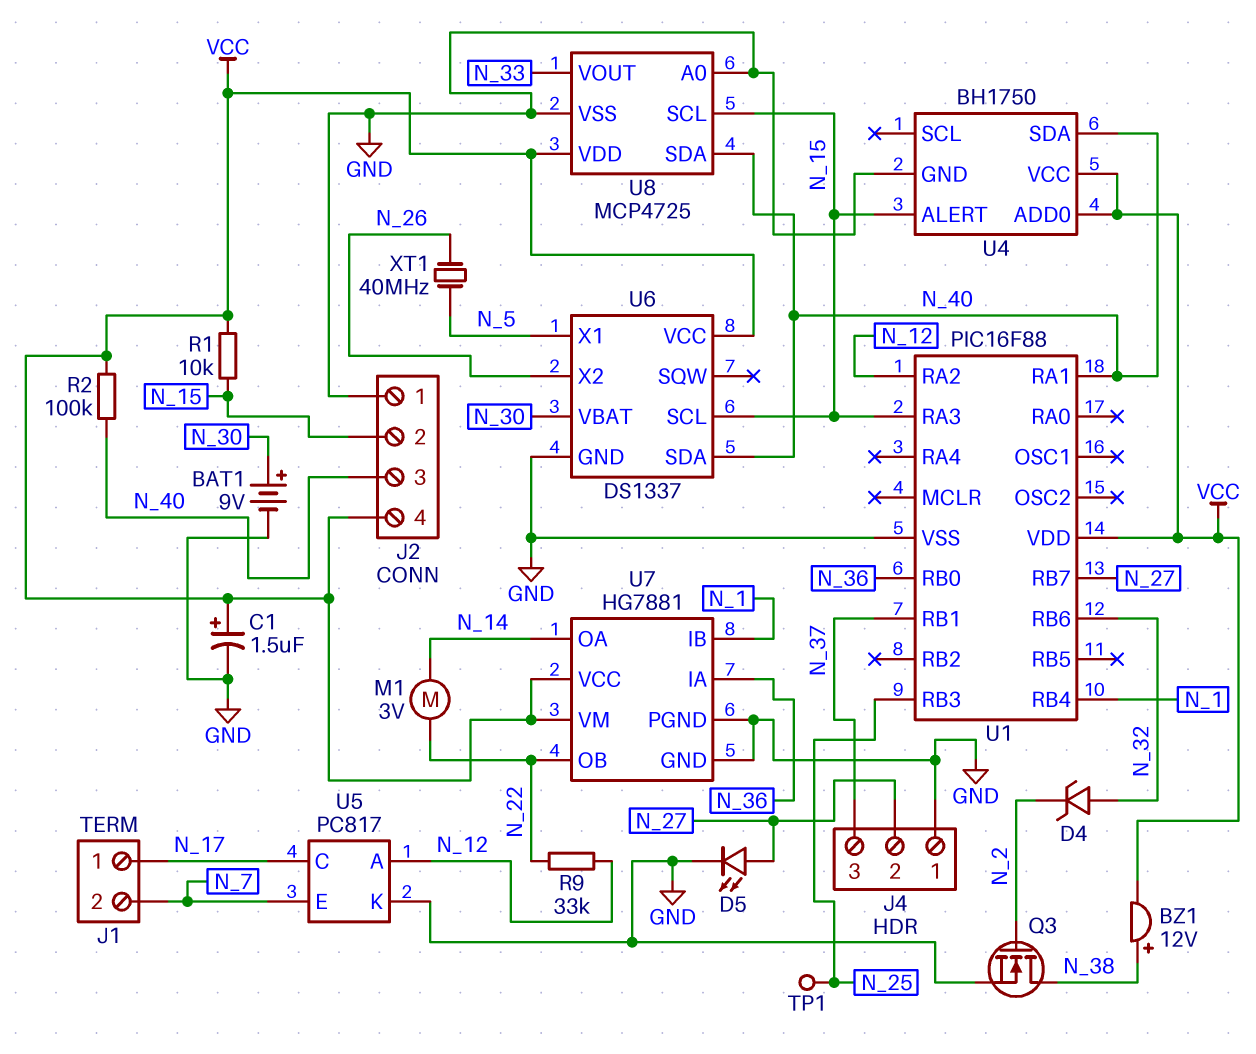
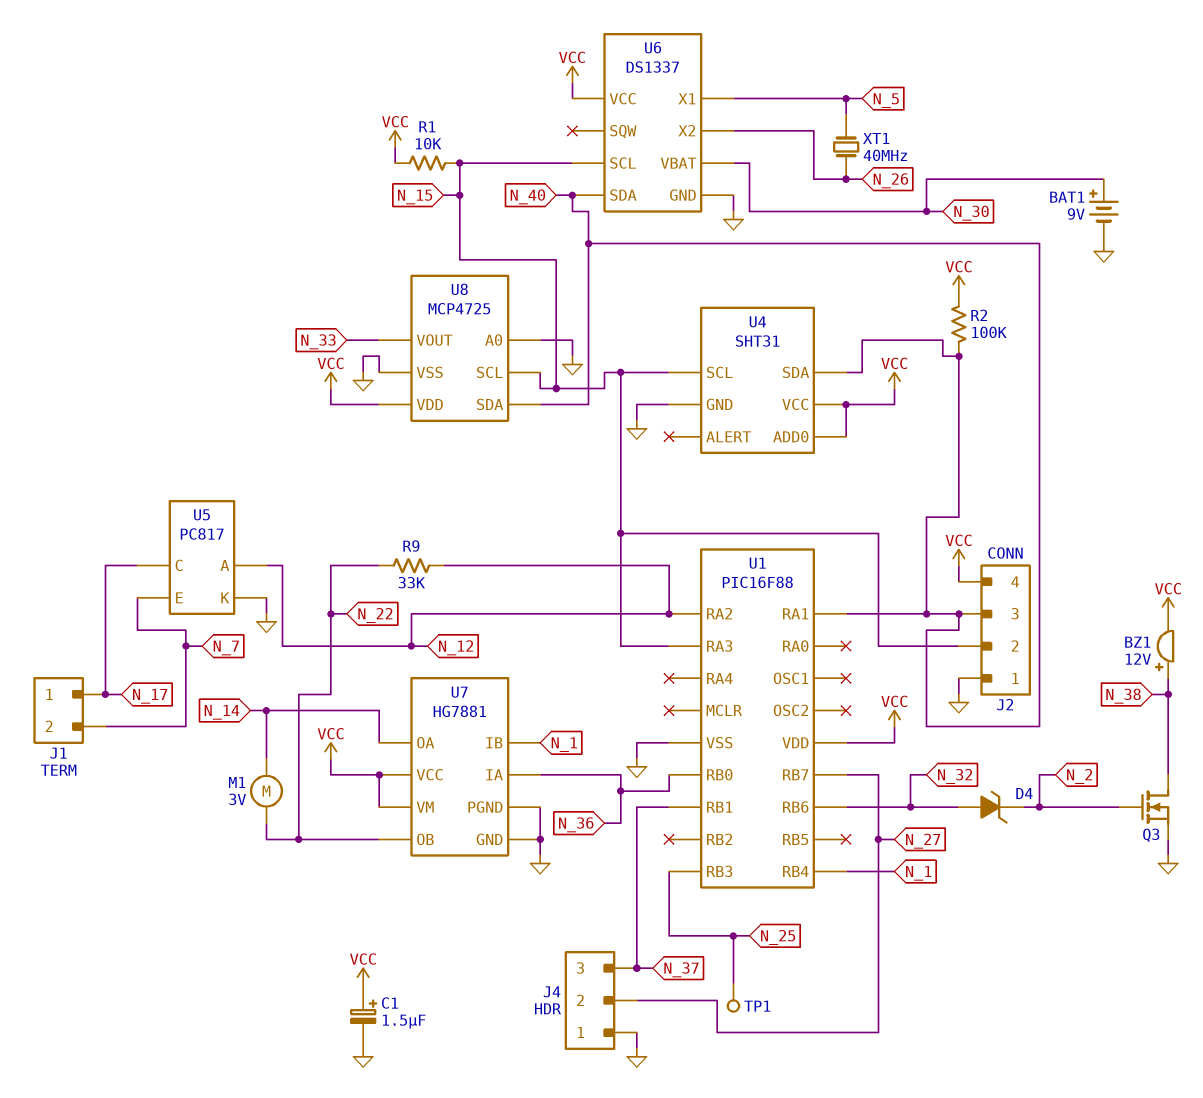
D5: LED (A N_27, K GND) -> none
U4: BH1750 -> SHT31
U4 pin ALERT: N_15 -> none
U4 pin SCL: none -> N_15

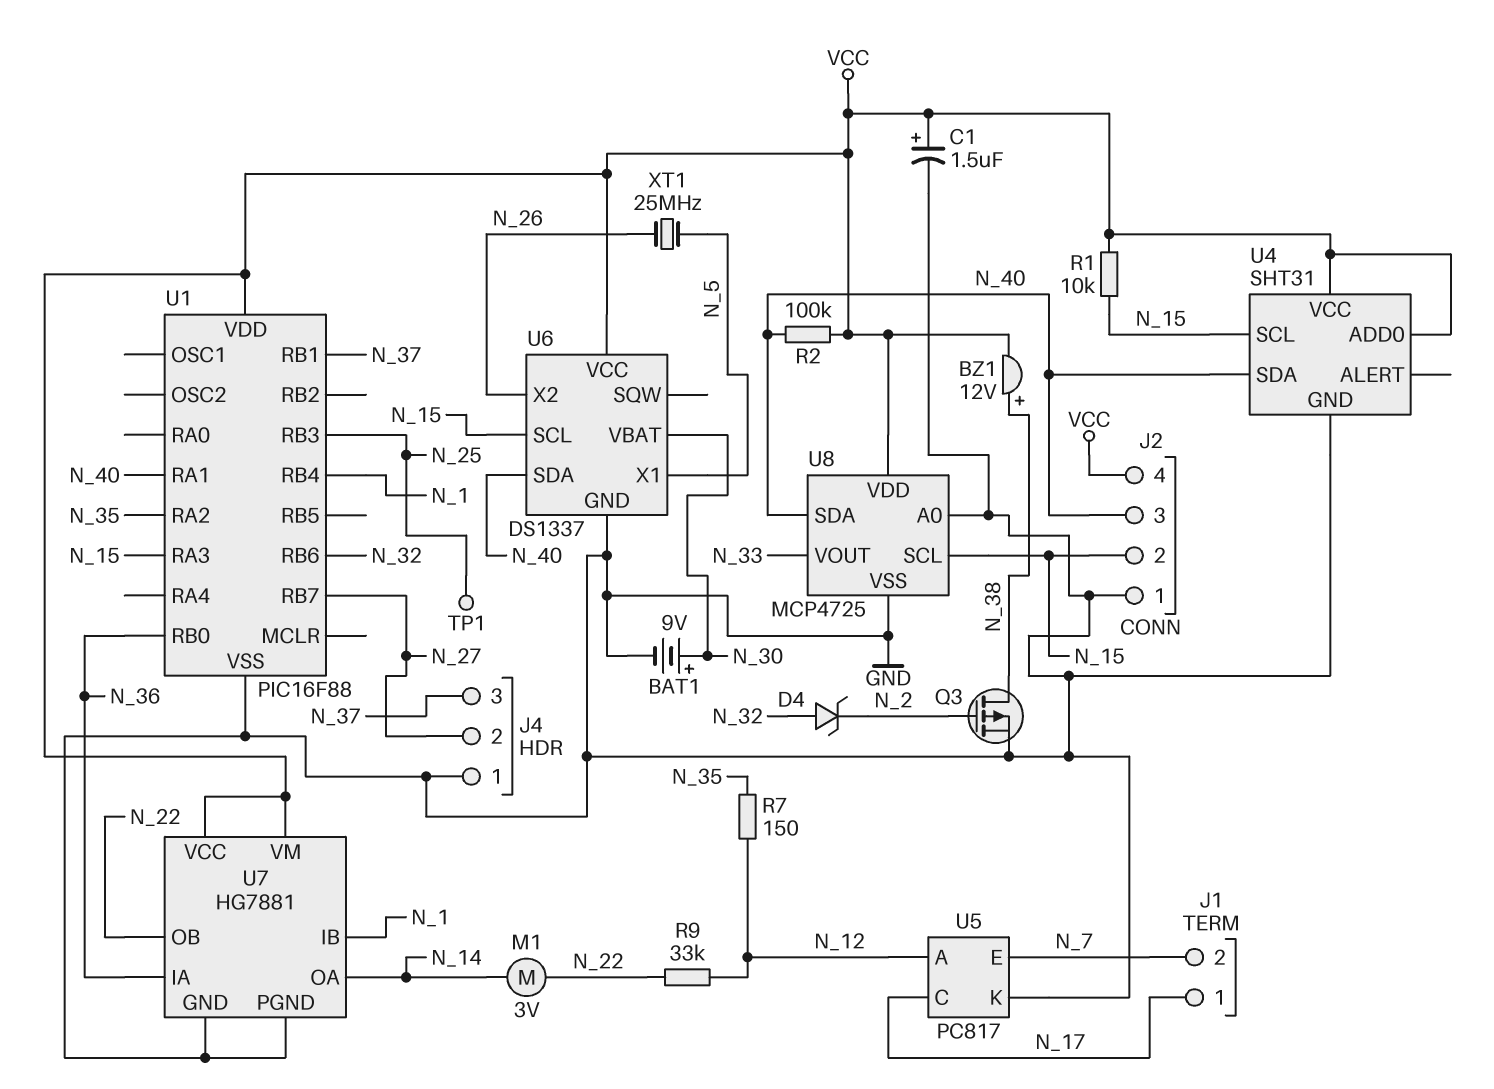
Q3: NMOS (G N_2, D N_38, S GND) -> PMOS (G N_2, D N_38, S GND)
R7: none -> 150 (N_12, N_35)
U1 pin RA2: N_12 -> N_35
XT1: 40MHz (N_5, N_26) -> 25MHz (N_5, N_26)

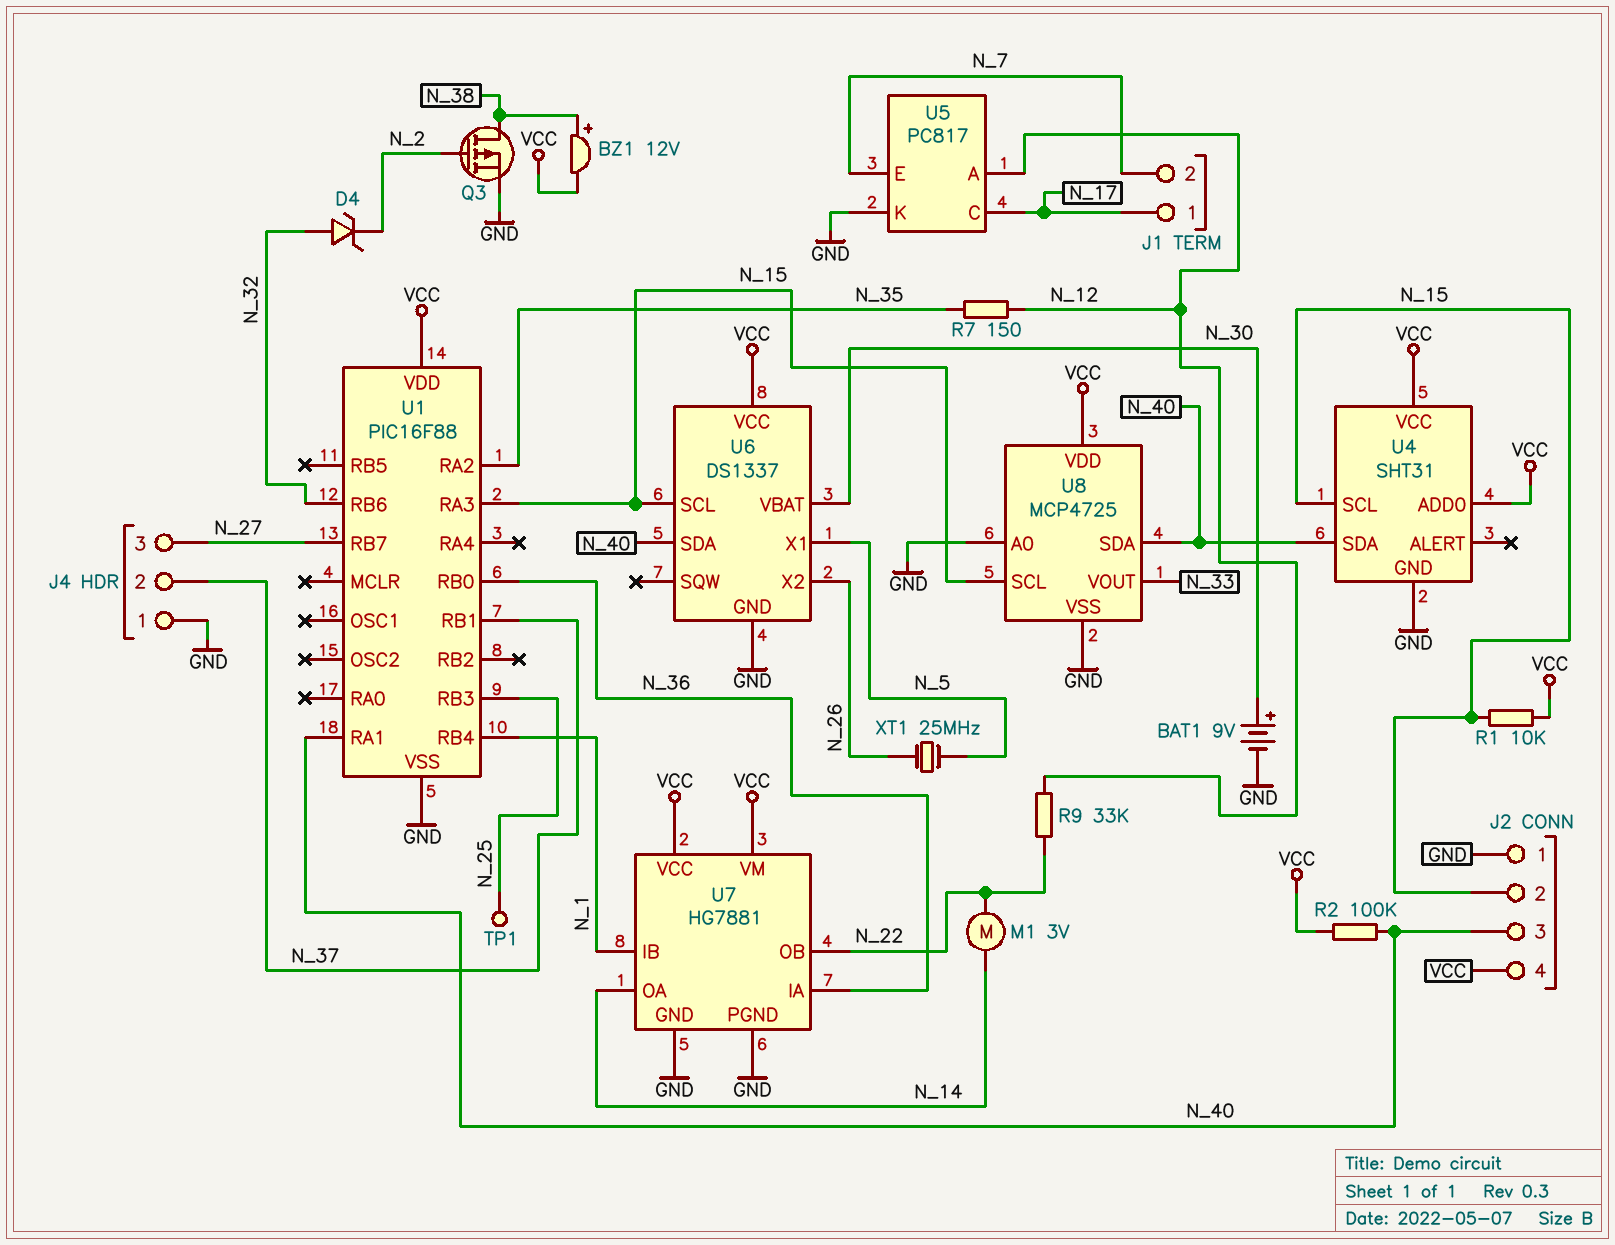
C1: 1.5uF (plus VCC, minus GND) -> none
J4 pin 2: N_27 -> N_37
J4 pin 3: N_37 -> N_27

